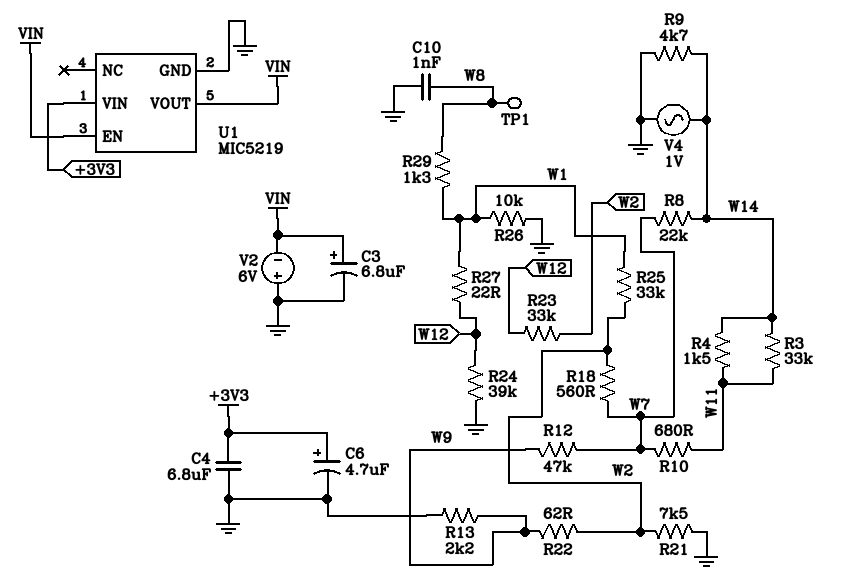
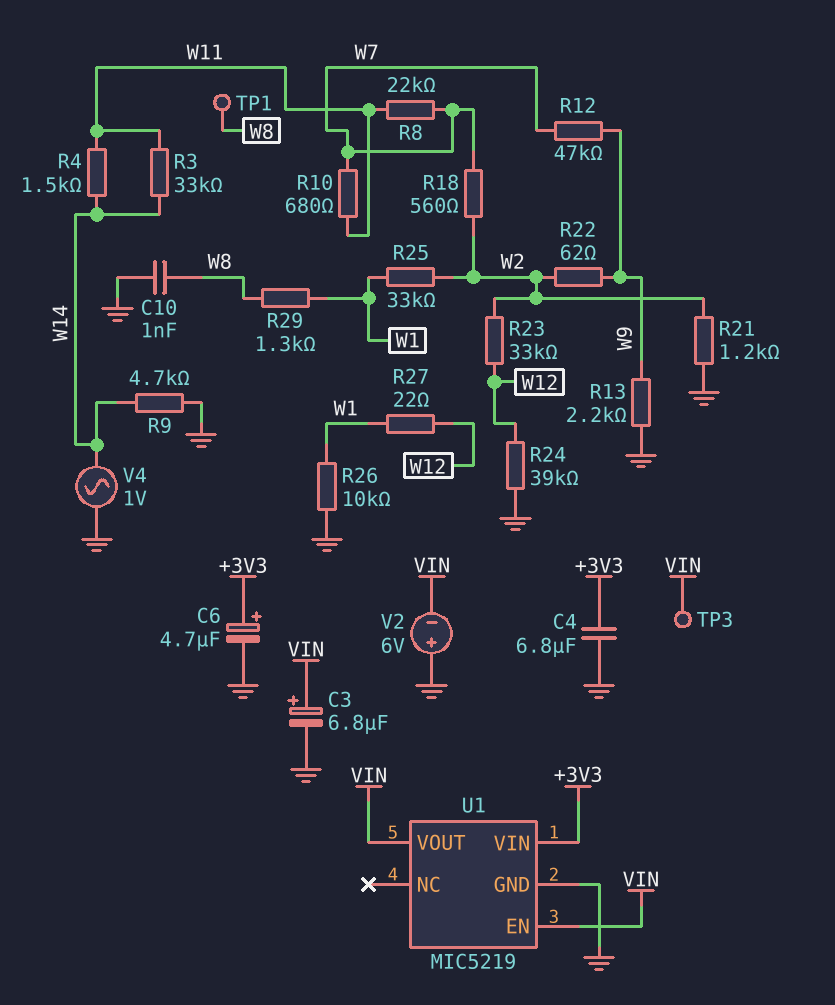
R8: 22k (W7, W14) -> 22k (W7, W11)
R21: 7.5k (GND, W2) -> 1.2k (GND, W2)
TP3: none -> test point (VIN)

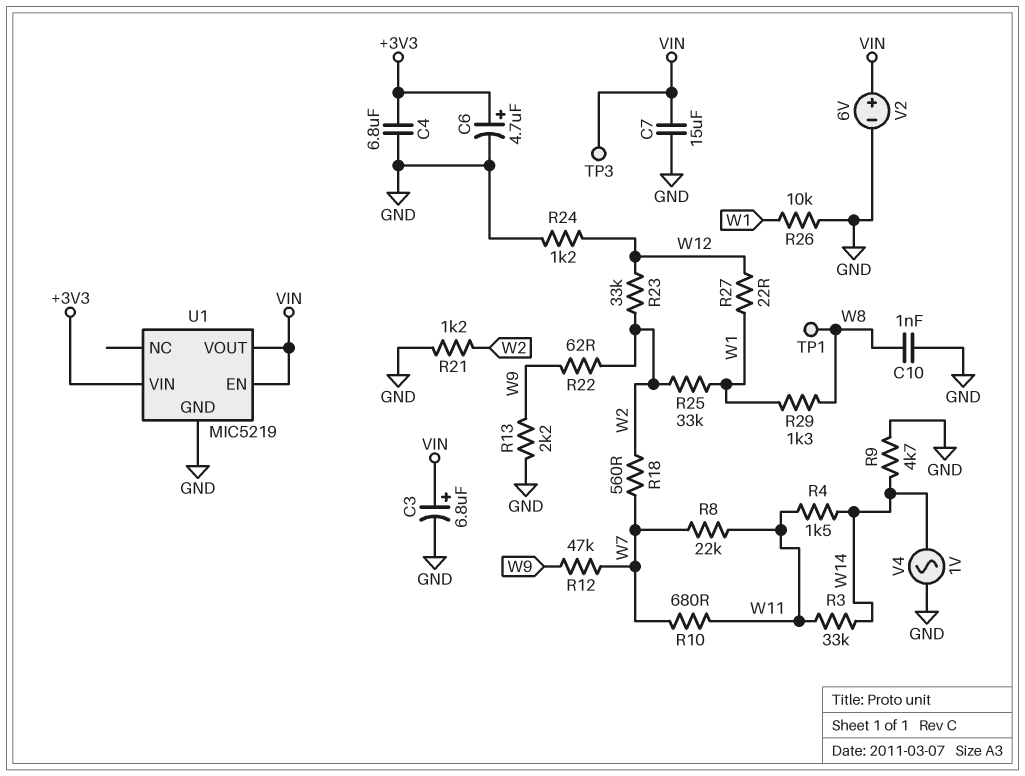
C7: none -> 15uF (GND, VIN)
R24: 39k (GND, W12) -> 1.2k (GND, W12)
V2: 6V (plus GND, minus VIN) -> 6V (plus VIN, minus GND)

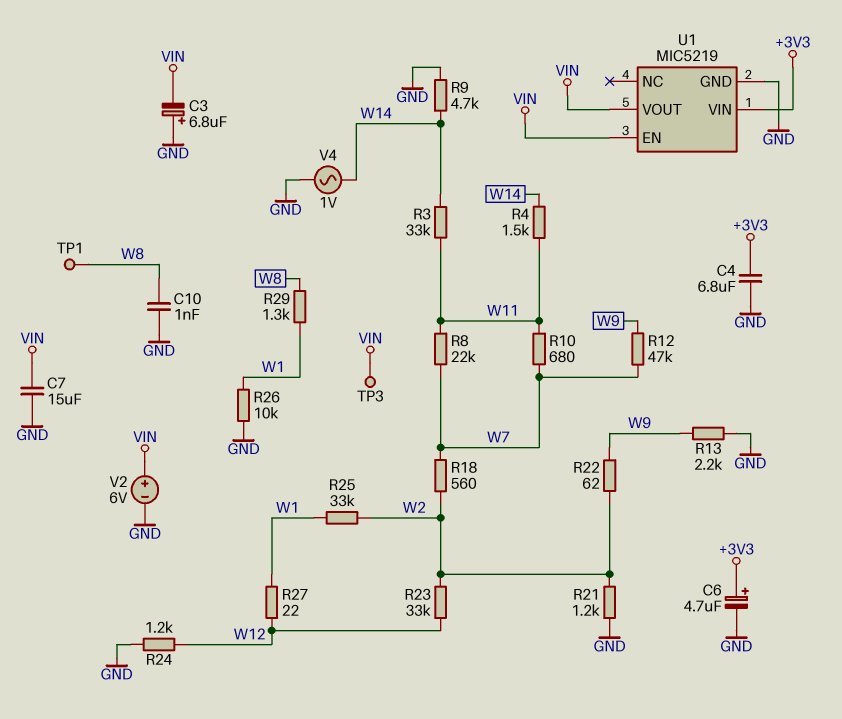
C3: 6.8uF (plus VIN, minus GND) -> 6.8uF (plus GND, minus VIN)

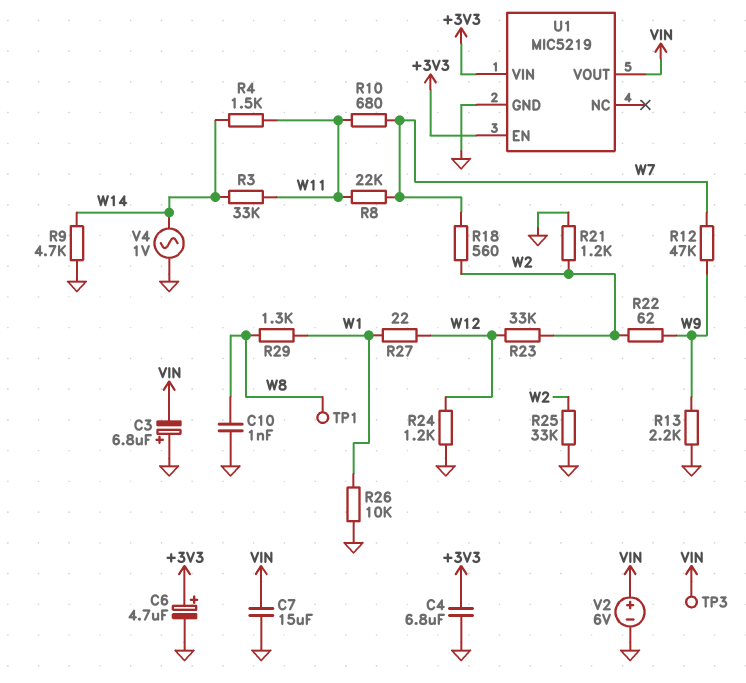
R25: 33k (W1, W2) -> 33k (GND, W2)
U1 pin EN: VIN -> +3V3

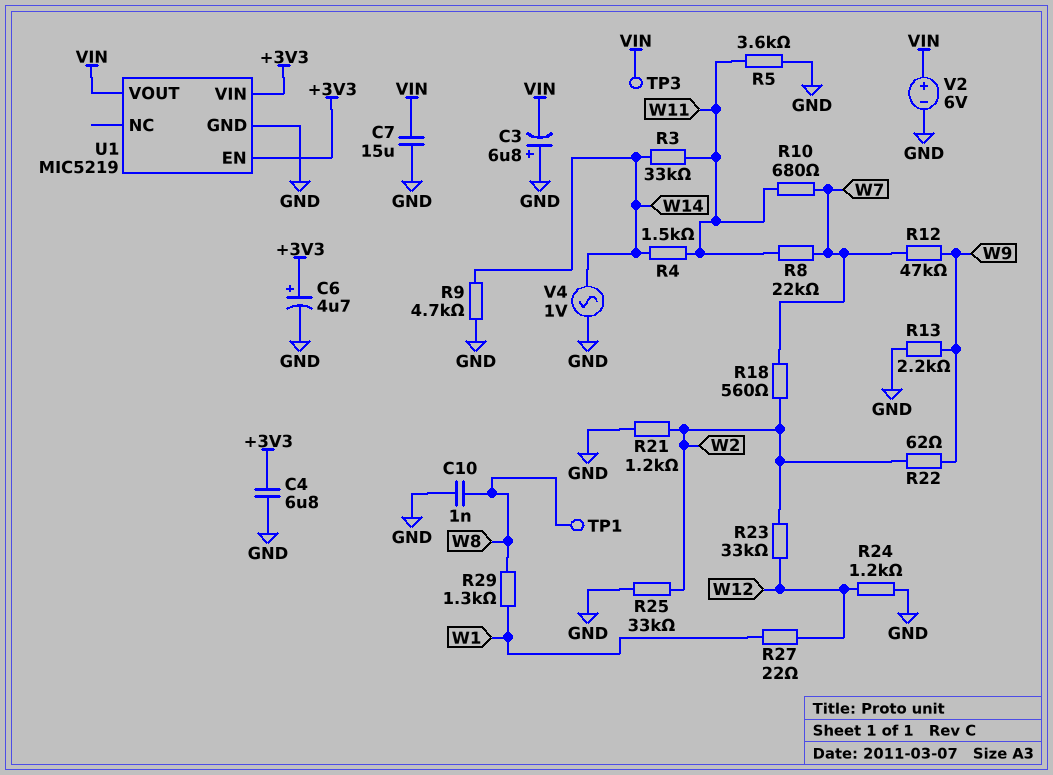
R5: none -> 3.6k (GND, W11)
R26: 10k (GND, W1) -> none

